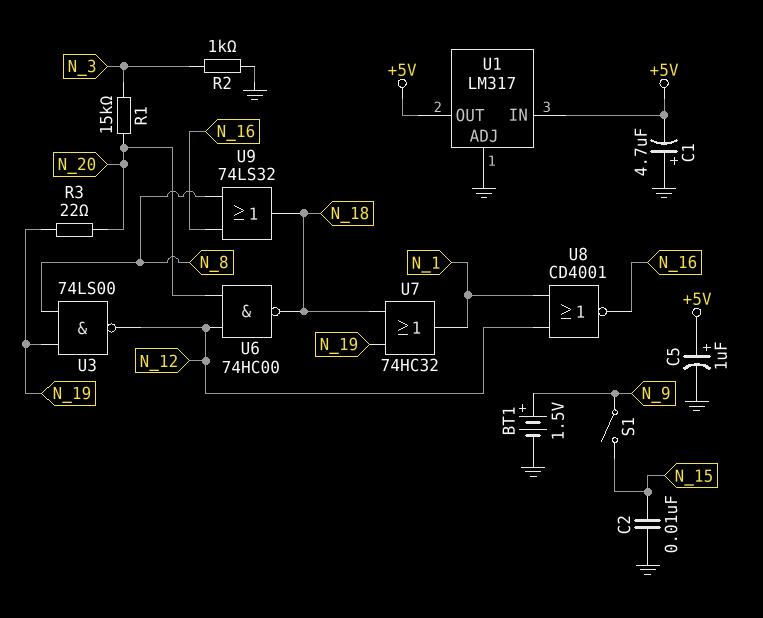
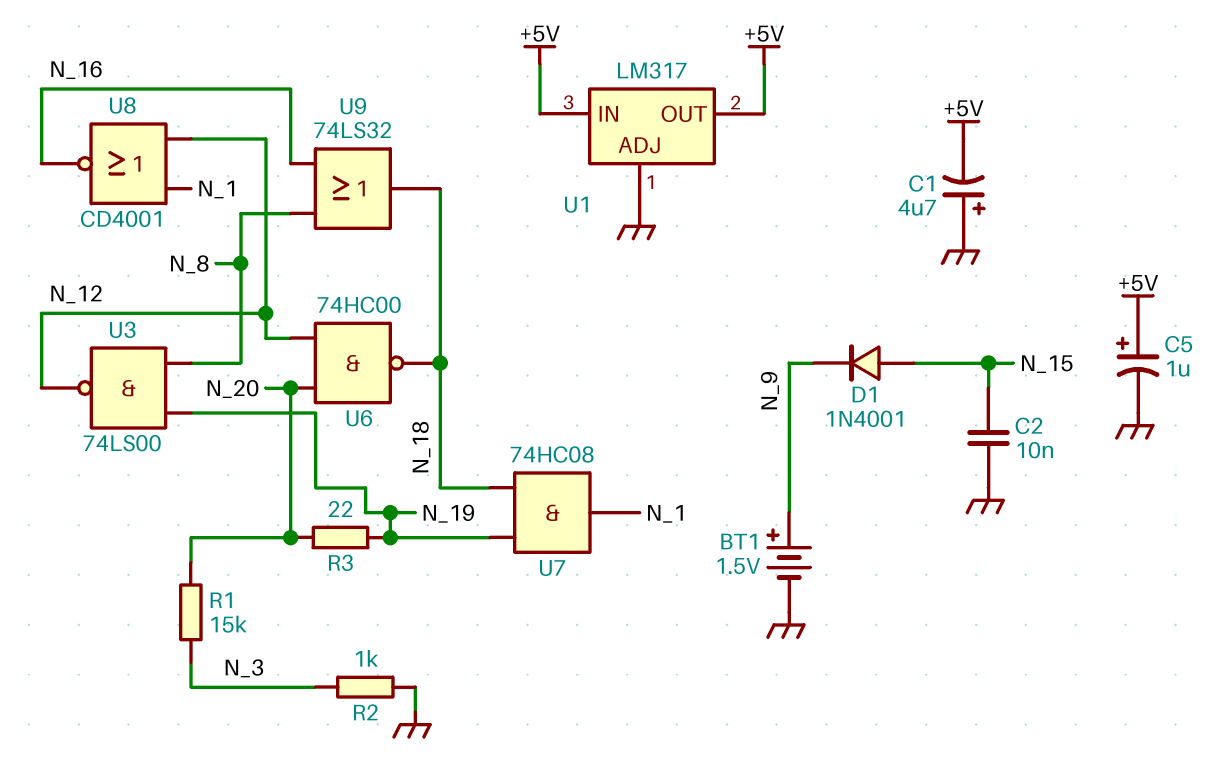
D1: none -> diode 1N4001 (A N_15, K N_9)
S1: switch (N_9, N_15) -> none
U7: OR 74HC32 (in N_18, in N_19, out N_1) -> AND 74HC08 (in N_18, in N_19, out N_1)

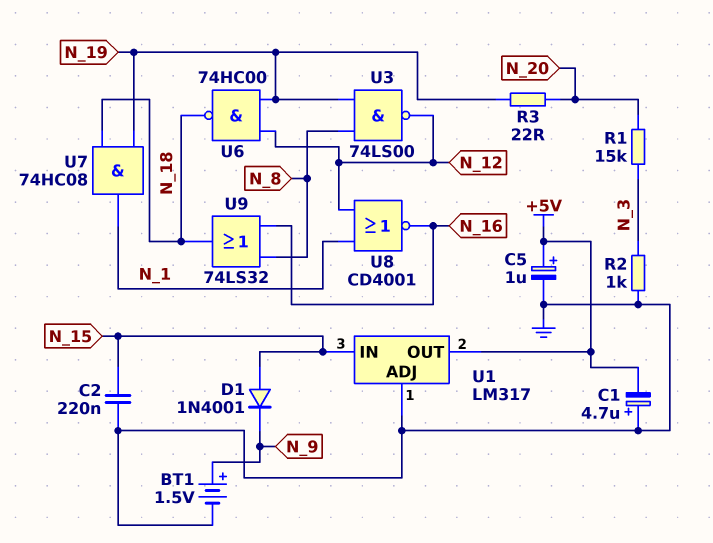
C2: 10nF (GND, N_15) -> 220nF (GND, N_15)
U1 pin IN: +5V -> N_15
U6: NAND 74HC00 (in N_12, in N_20, out N_18) -> NAND 74HC00 (in N_12, in N_19, out N_18)

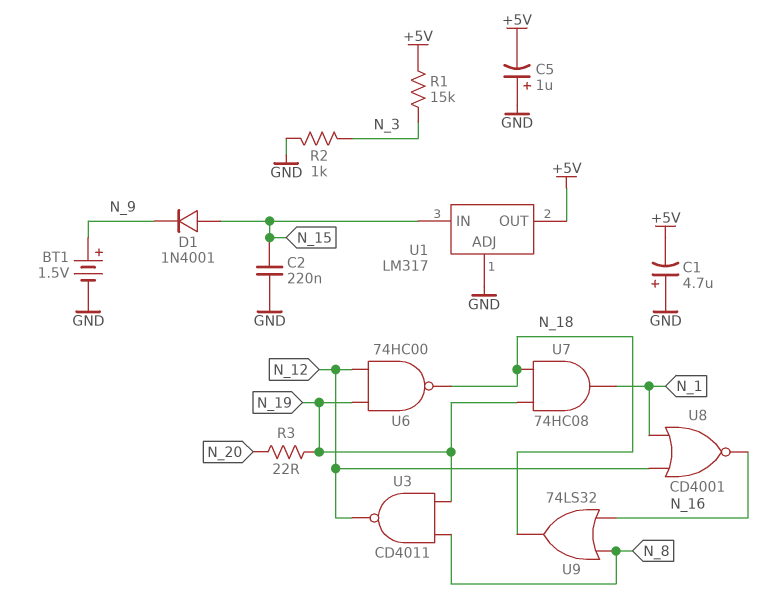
C5: 1uF (plus +5V, minus GND) -> 1uF (plus GND, minus +5V)
R1: 15k (N_3, N_20) -> 15k (+5V, N_3)
U3: NAND 74LS00 (in N_8, in N_19, out N_12) -> NAND CD4011 (in N_8, in N_19, out N_12)

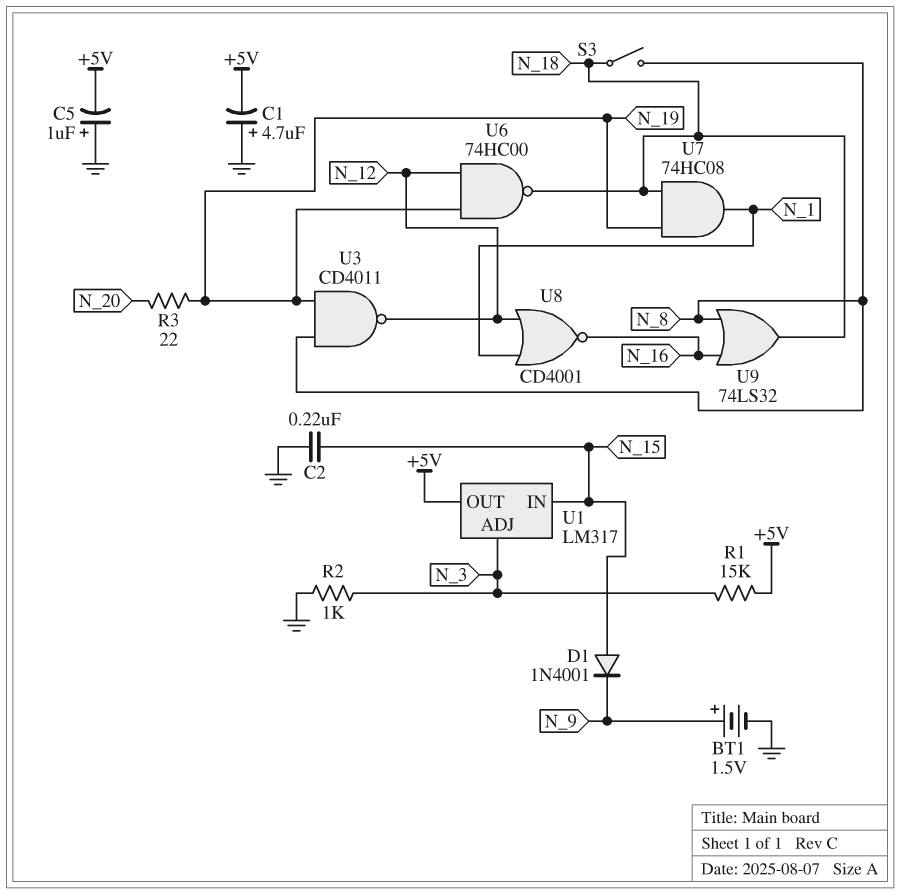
S3: none -> switch (N_8, N_18)
U1 pin ADJ: GND -> N_3

